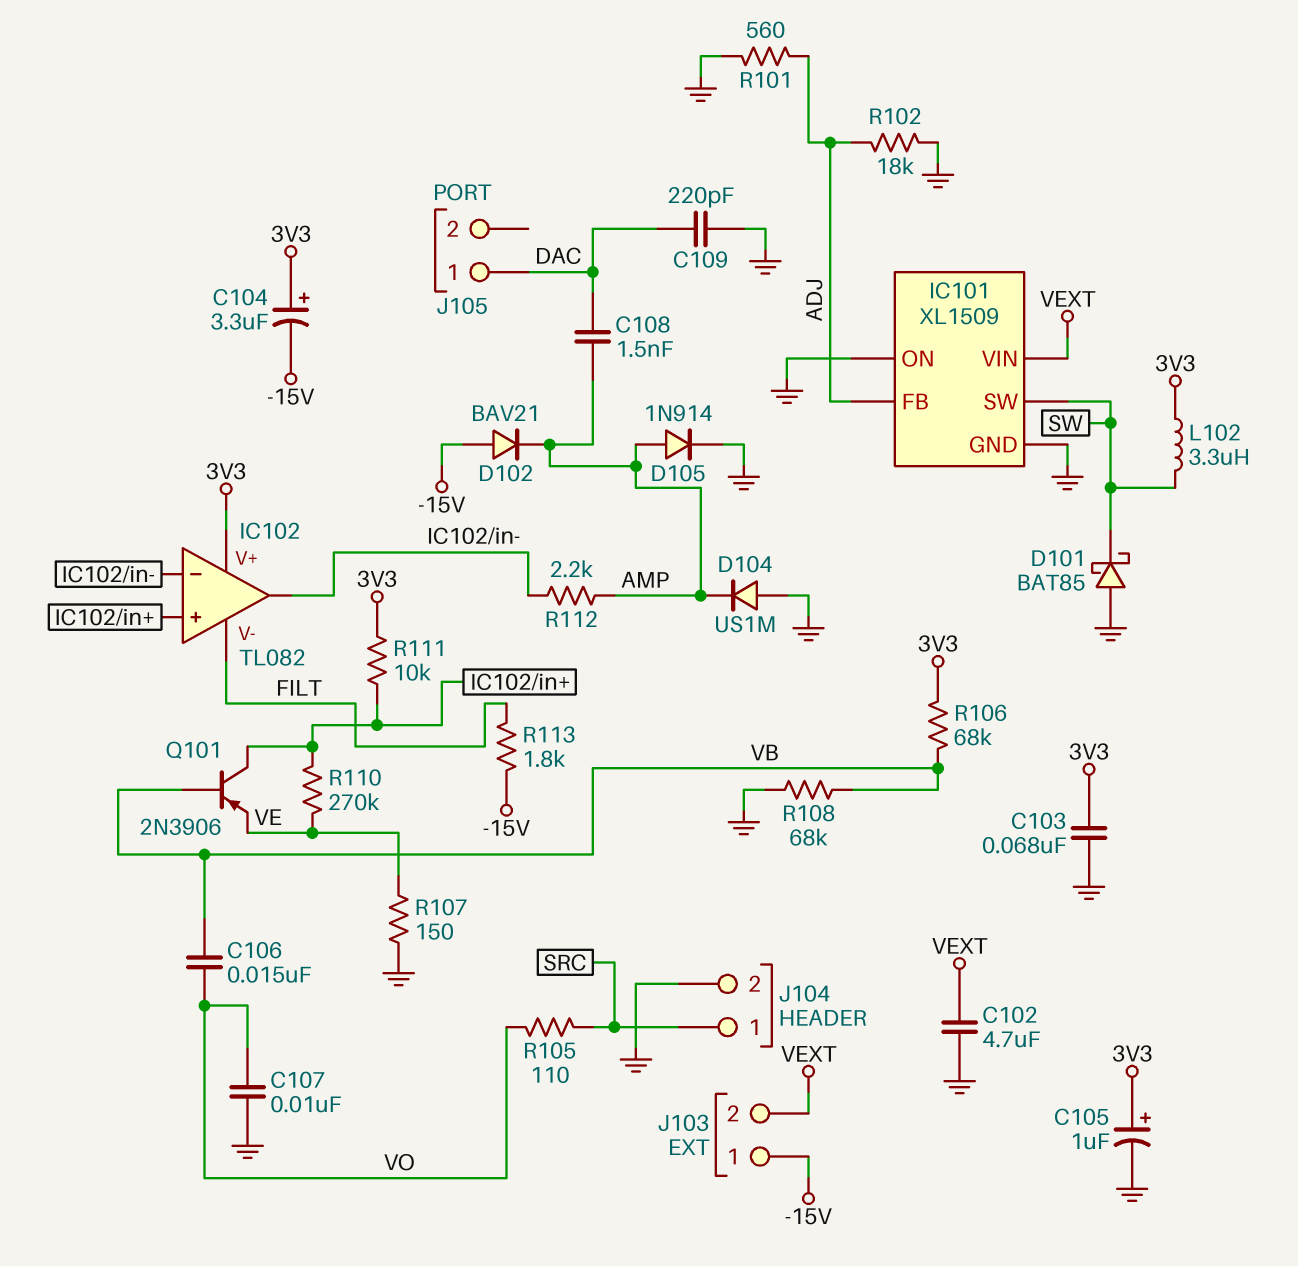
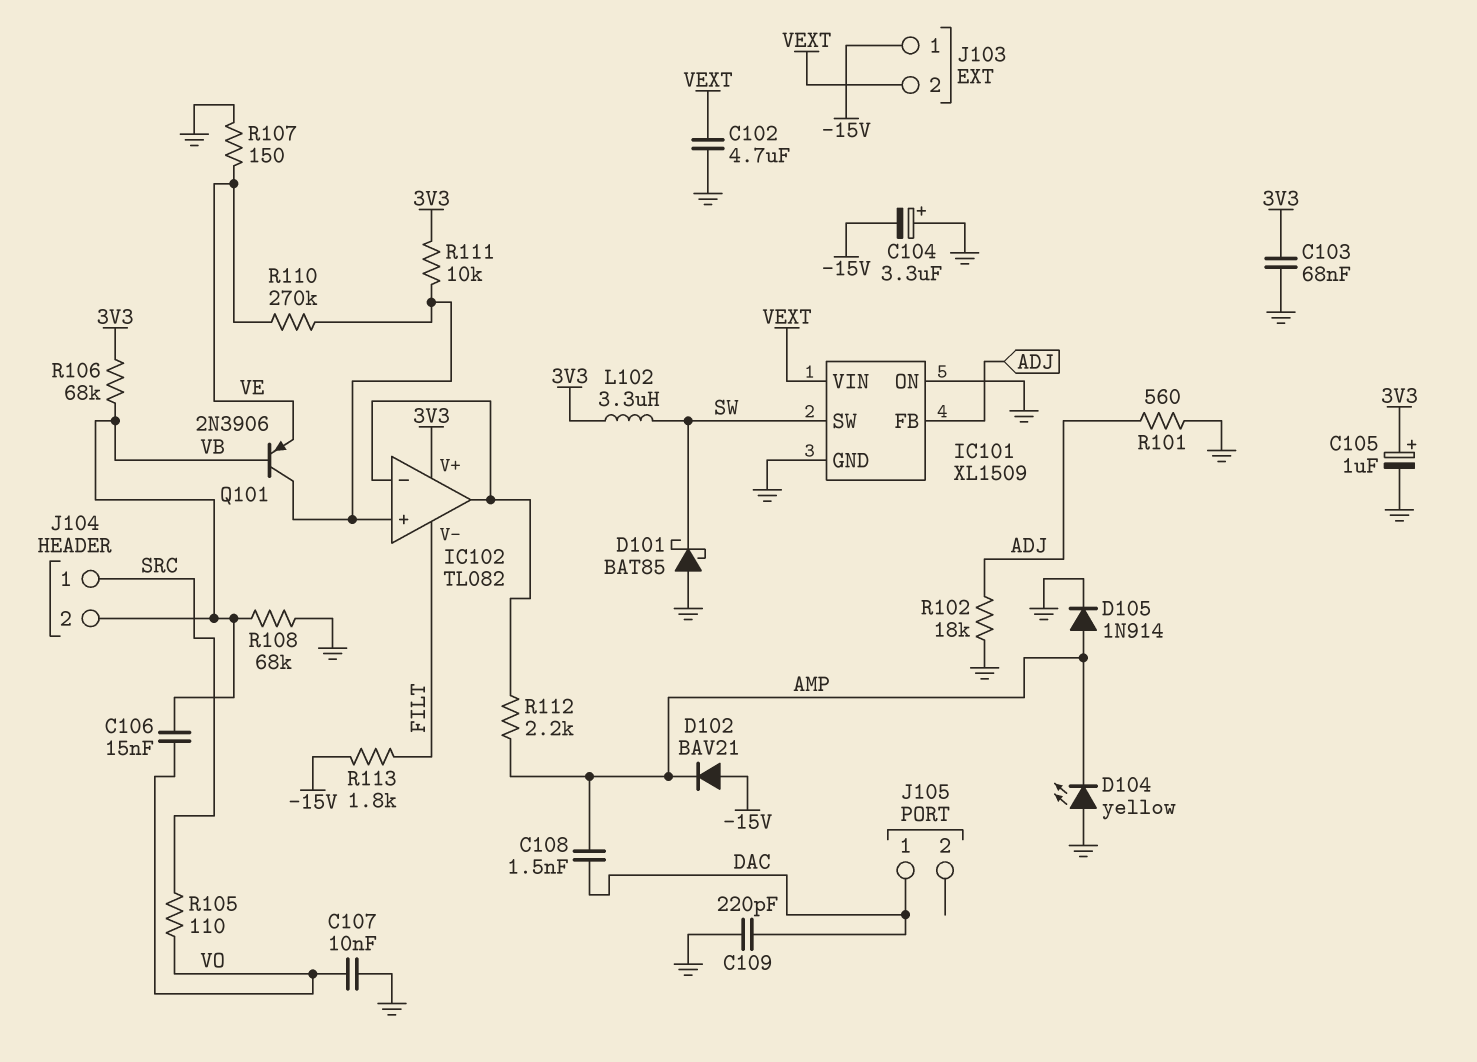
C104: 3.3uF (plus 3V3, minus -15V) -> 3.3uF (plus GND, minus -15V)
D104: diode US1M (A GND, K AMP) -> LED yellow (A GND, K AMP)
J104 pin 2: GND -> VB

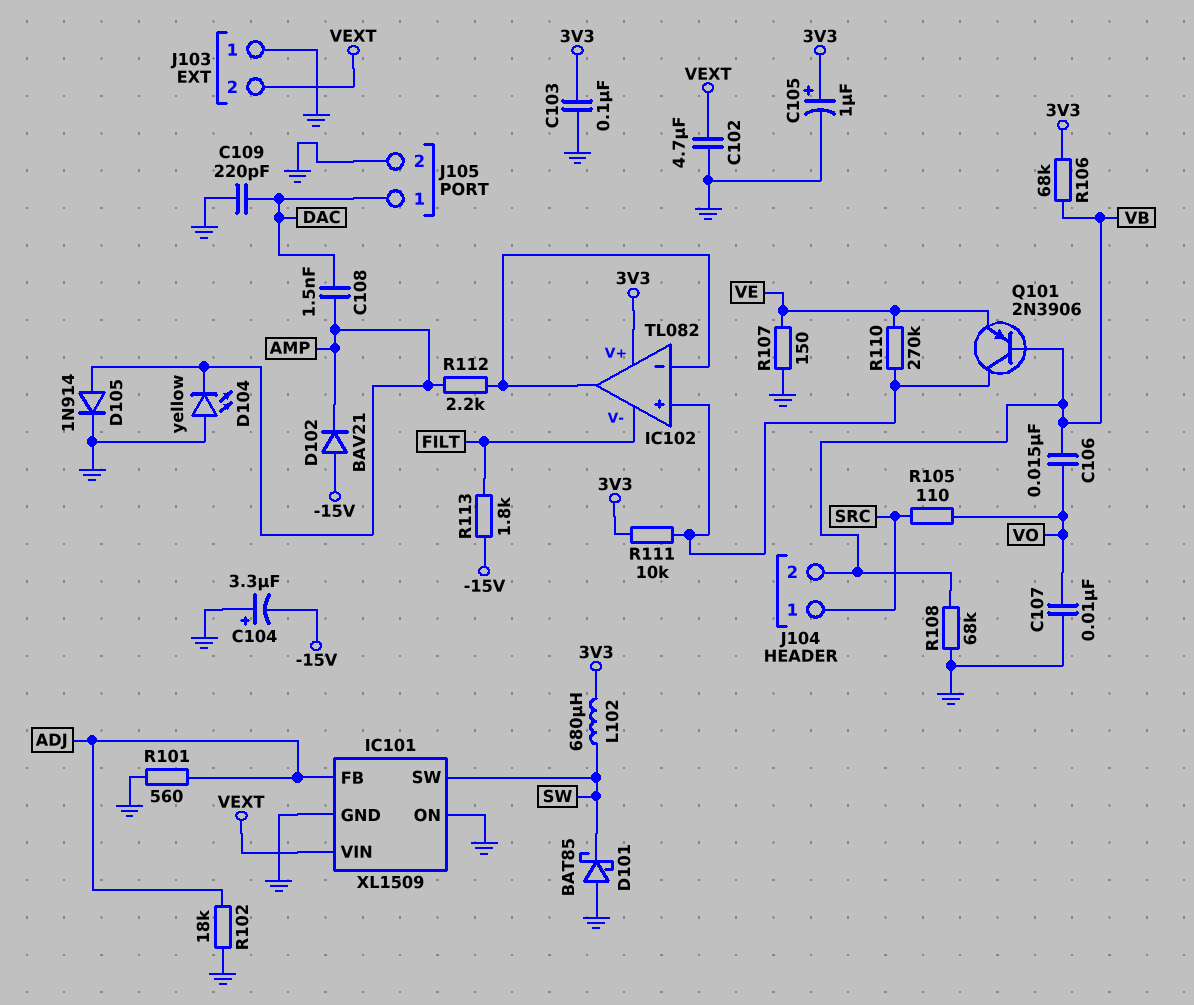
C103: 68nF (3V3, GND) -> 100nF (3V3, GND)
J103 pin 1: -15V -> GND
J105 pin 2: none -> GND
L102: 3.3uH (3V3, SW) -> 680uH (3V3, SW)

